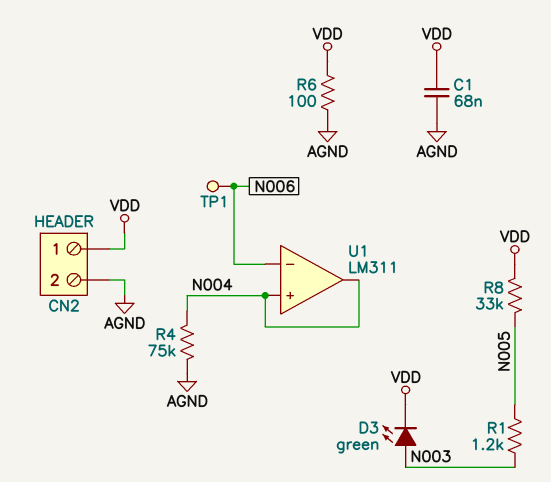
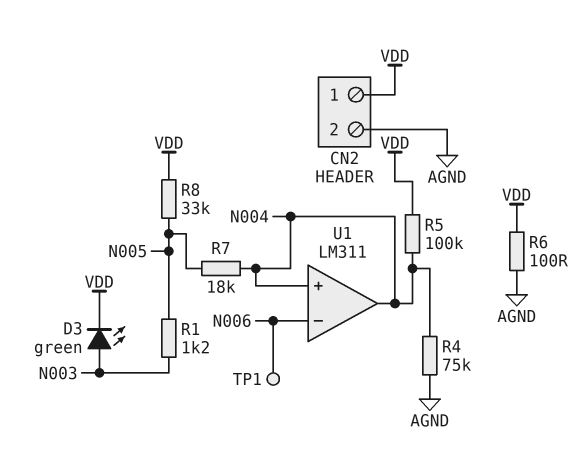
C1: 68nF (AGND, VDD) -> none
R5: none -> 100k (N004, VDD)
R7: none -> 18k (N004, N005)

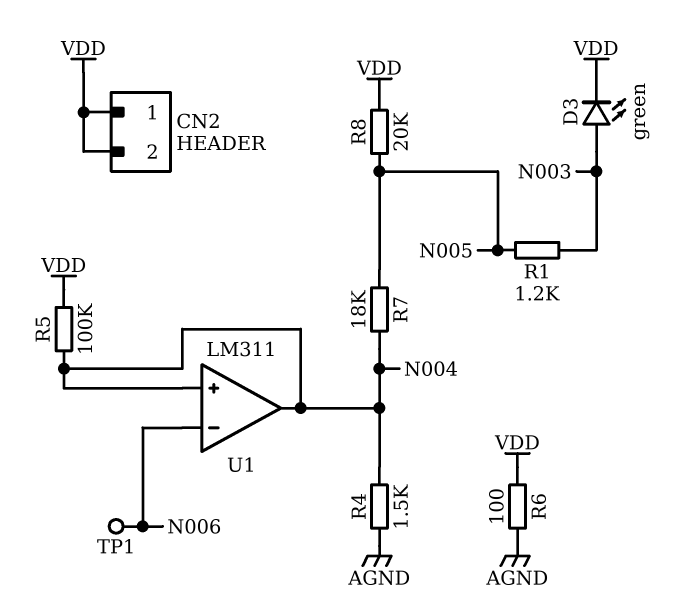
CN2 pin 2: AGND -> VDD
R4: 75k (AGND, N004) -> 1.5k (AGND, N004)
R8: 33k (N005, VDD) -> 20k (N005, VDD)

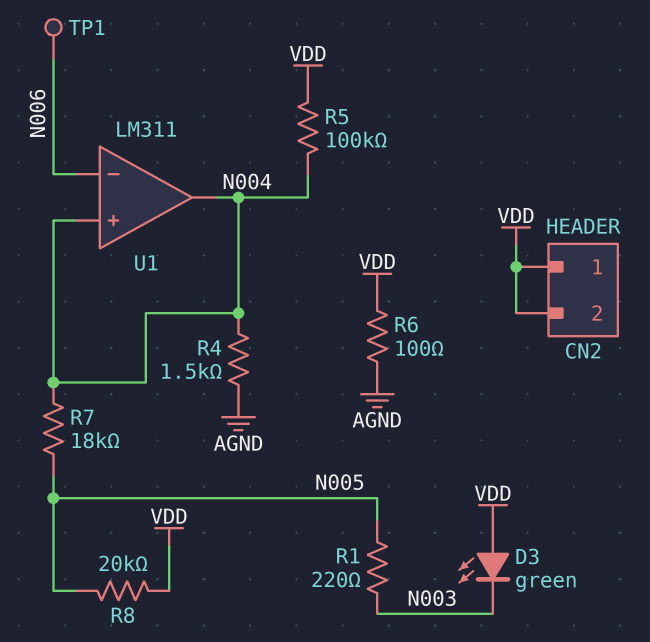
D3: LED green (A N003, K VDD) -> LED green (A VDD, K N003)
R1: 1.2k (N003, N005) -> 220 (N003, N005)

